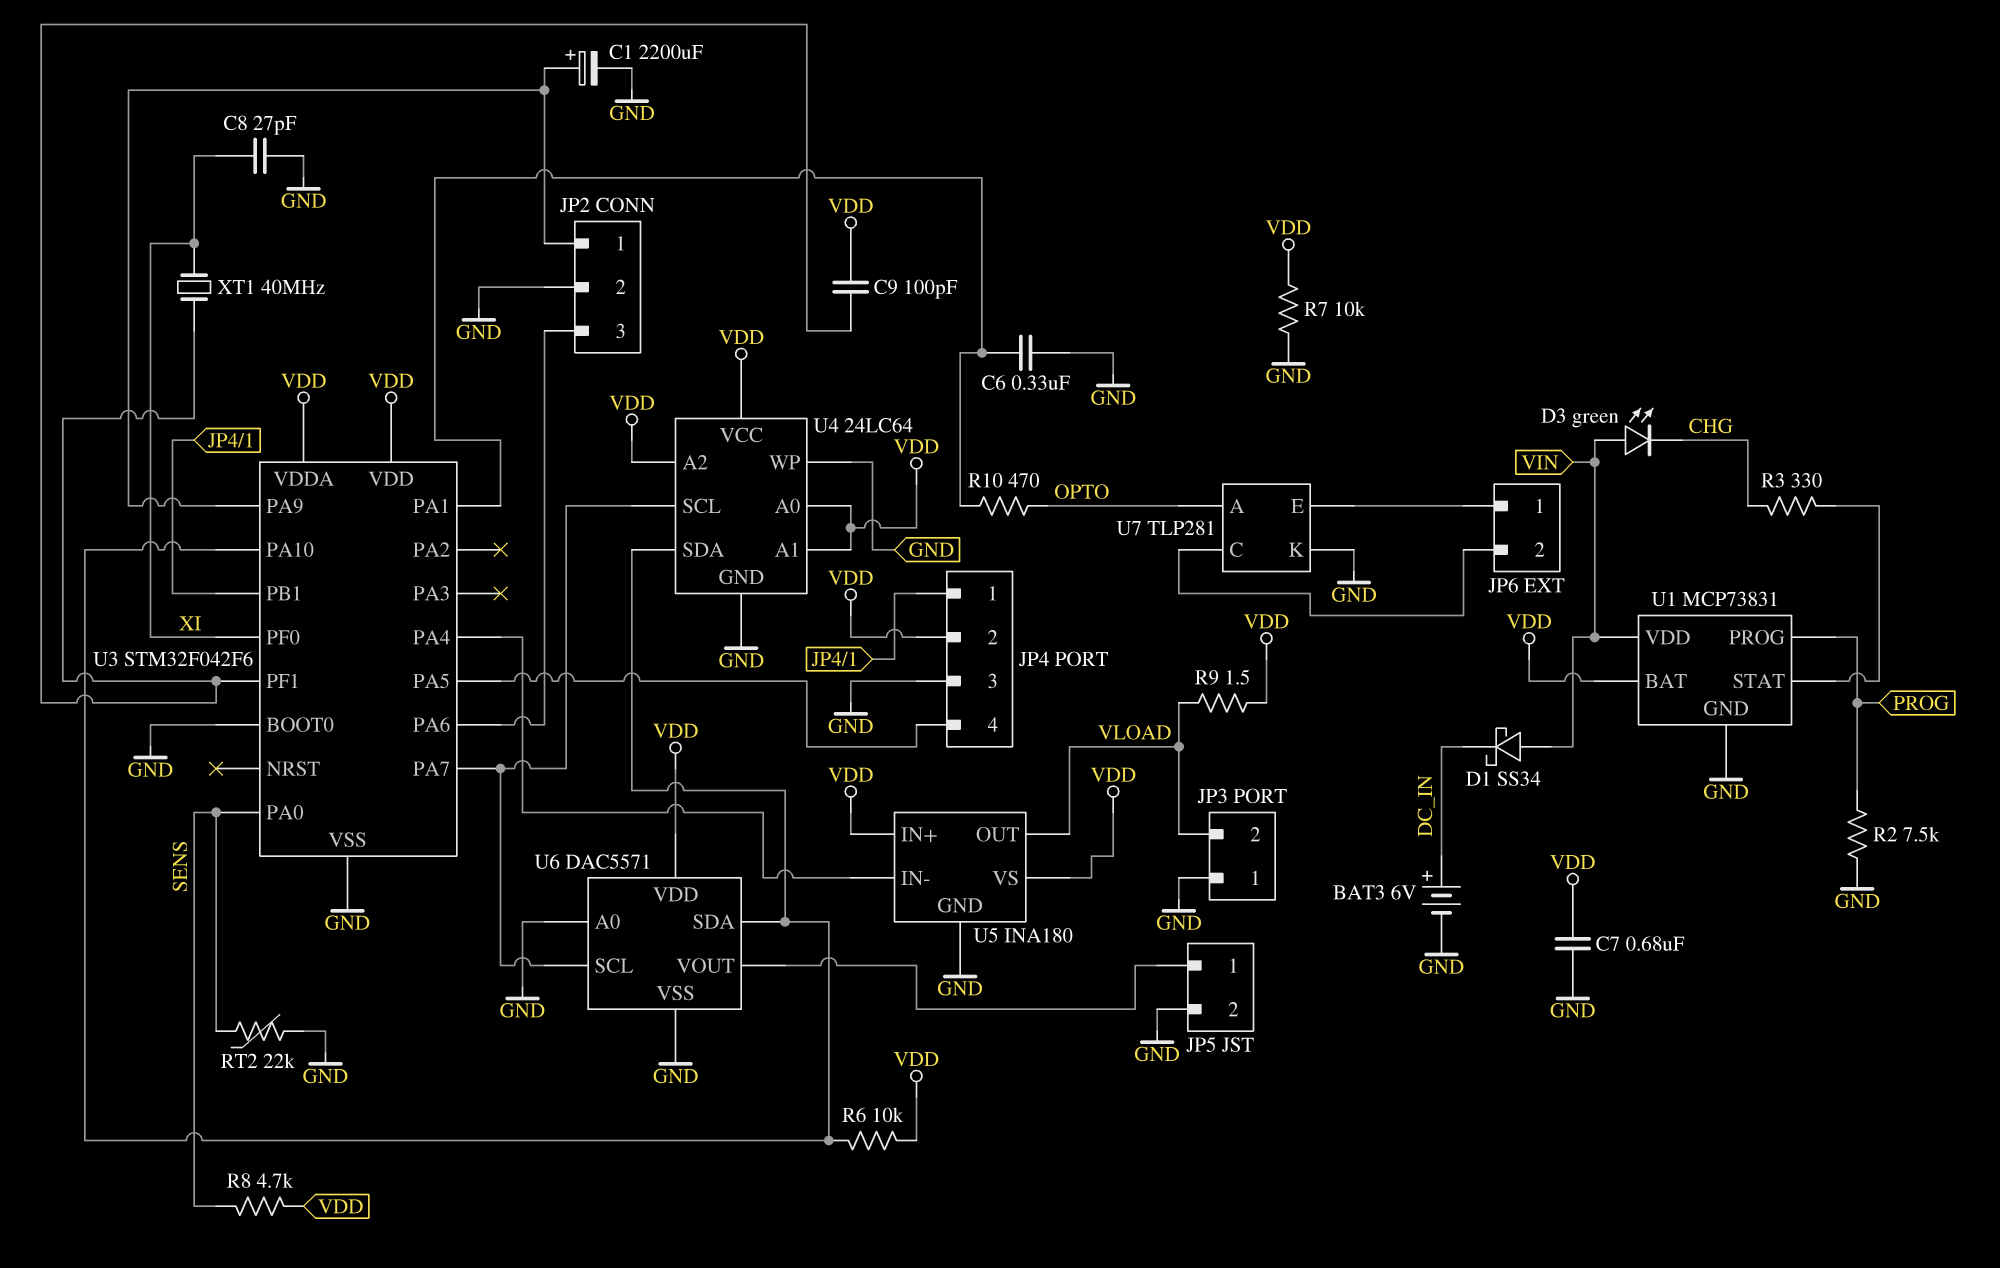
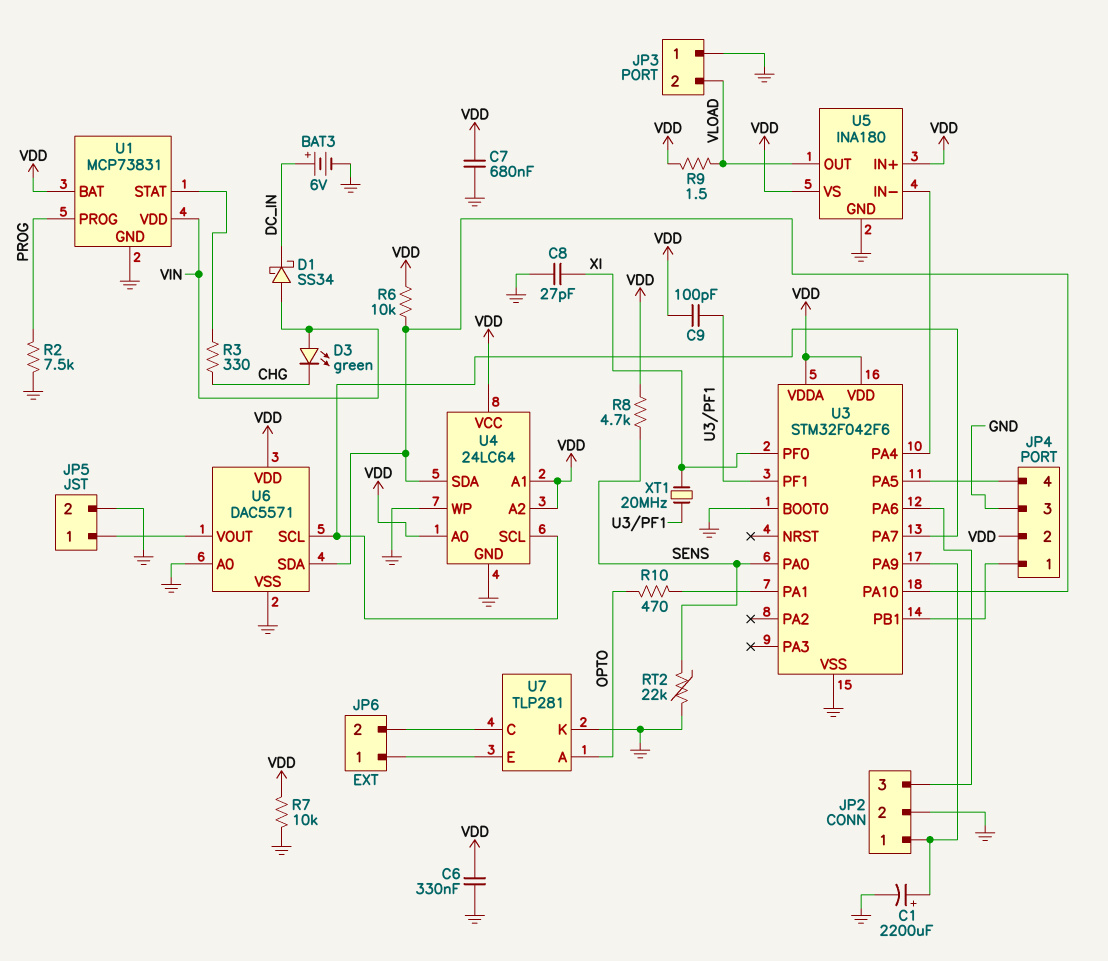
C6: 330nF (GND, U3/PA1) -> 330nF (GND, VDD)
XT1: 40MHz (U3/PF1, XI) -> 20MHz (U3/PF1, XI)

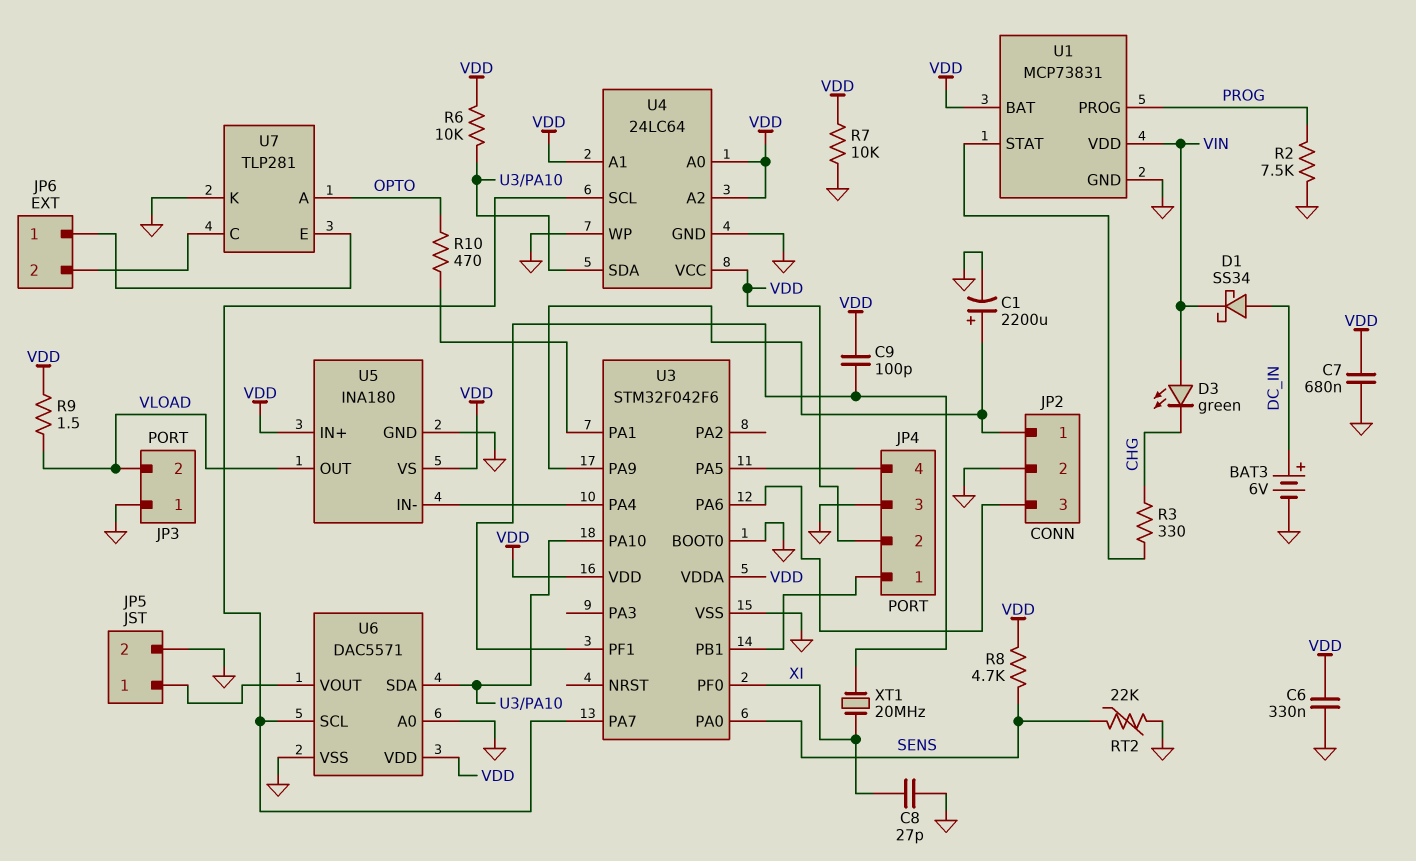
D1: schottky SS34 (A VIN, K DC_IN) -> schottky SS34 (A DC_IN, K VIN)

